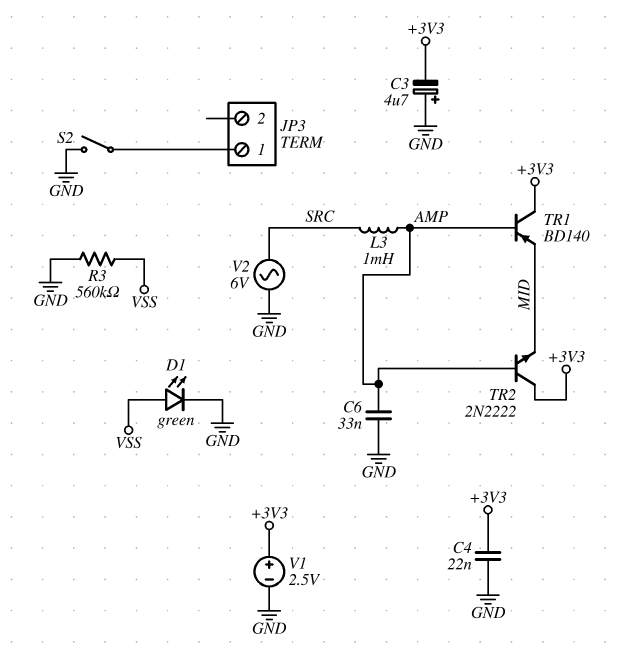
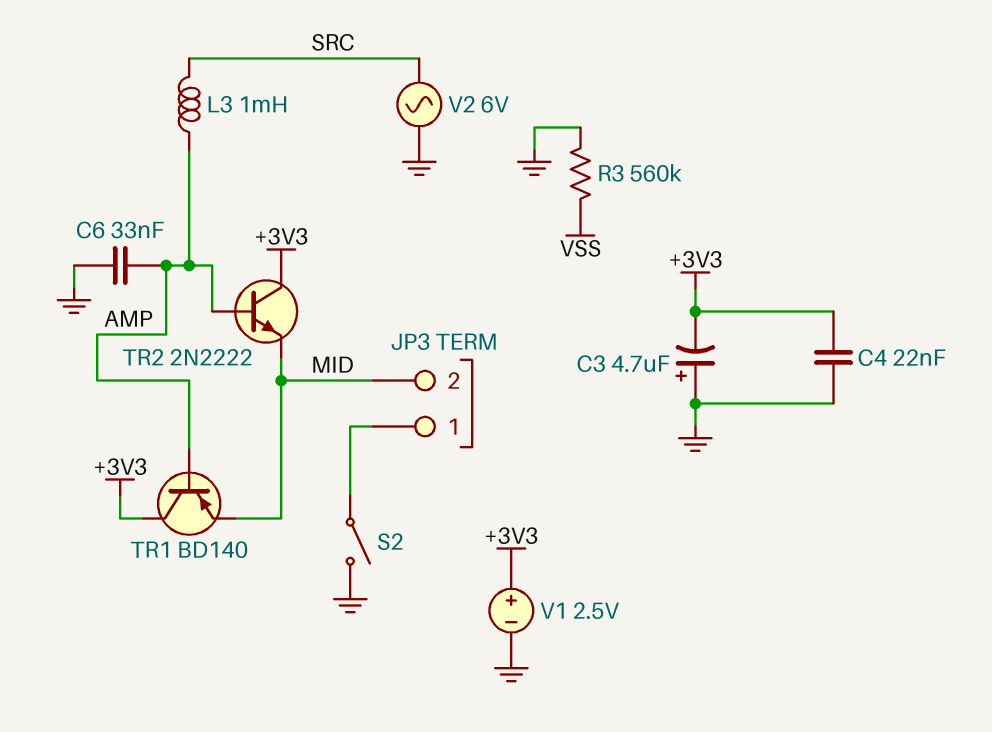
D1: LED green (A VSS, K GND) -> none
JP3 pin 2: none -> MID

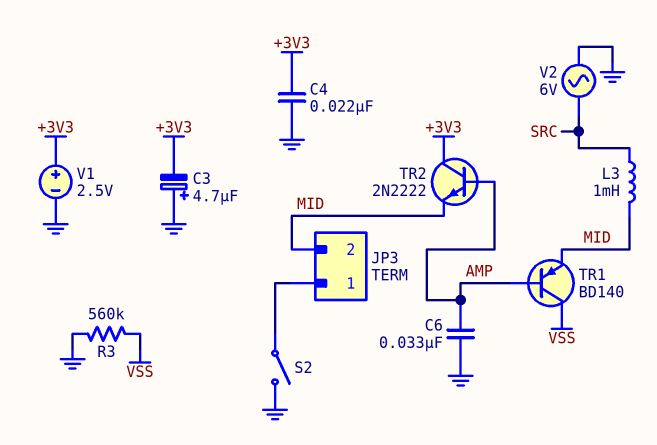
L3: 1mH (AMP, SRC) -> 1mH (MID, SRC)
TR1: PNP BD140 (B AMP, C +3V3, E MID) -> PNP BD140 (B AMP, C VSS, E MID)

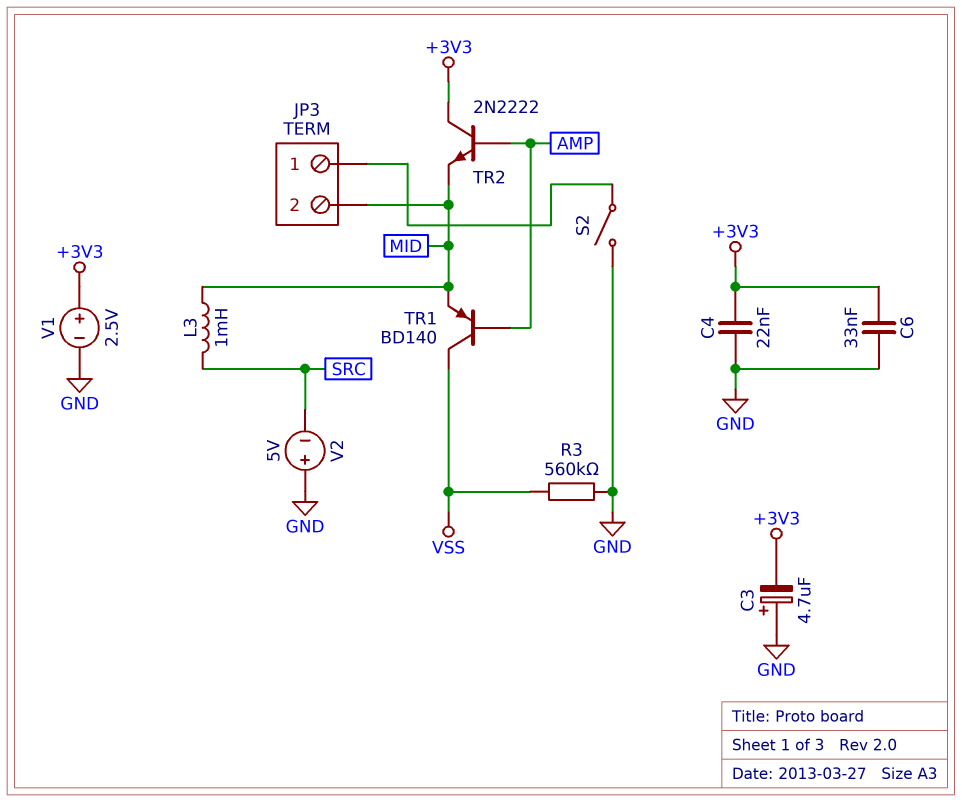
C6: 33nF (AMP, GND) -> 33nF (+3V3, GND)
V2: AC 6V (GND, SRC) -> 5V (plus GND, minus SRC)

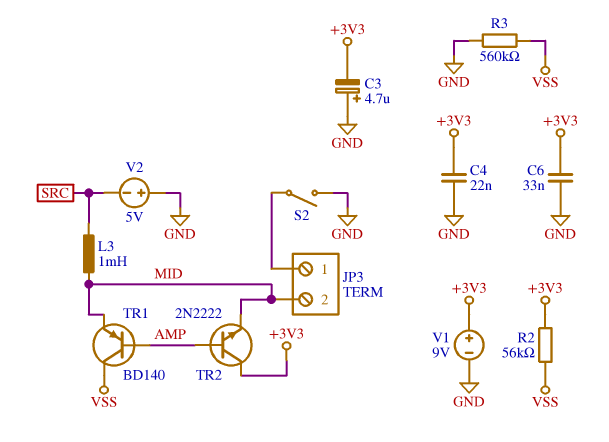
R2: none -> 56k (+3V3, VSS)
V1: 2.5V (plus +3V3, minus GND) -> 9V (plus +3V3, minus GND)

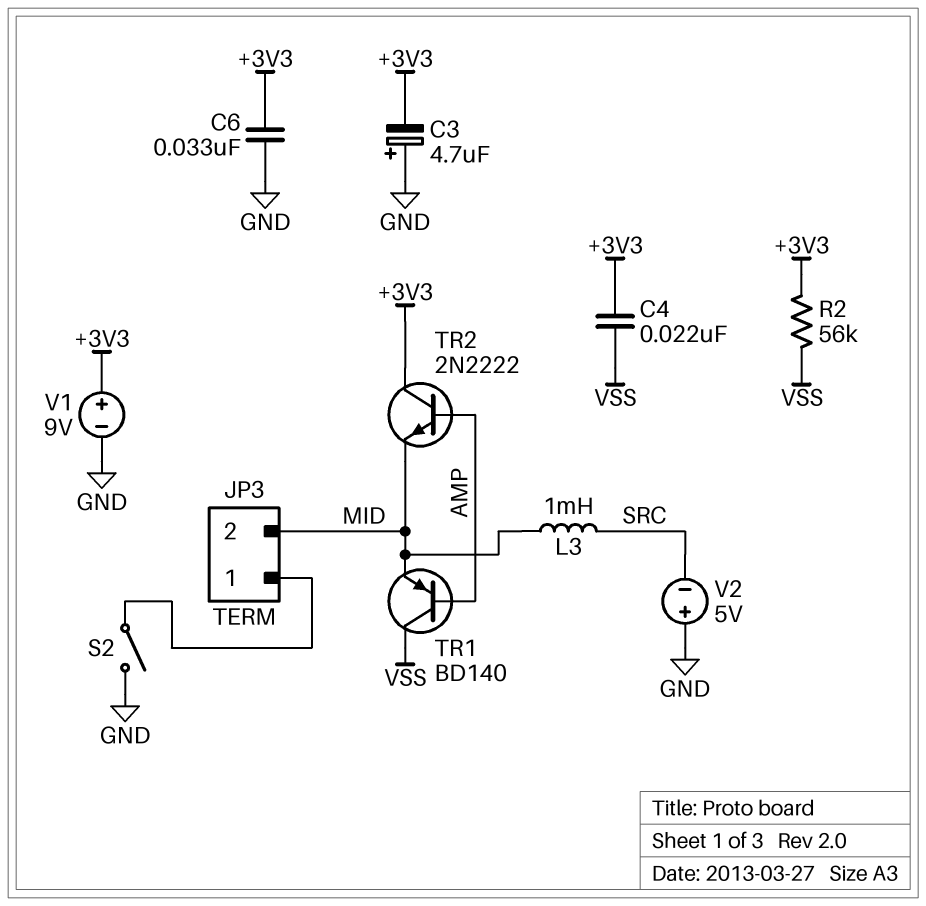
C4: 22nF (+3V3, GND) -> 22nF (+3V3, VSS)
R3: 560k (GND, VSS) -> none

